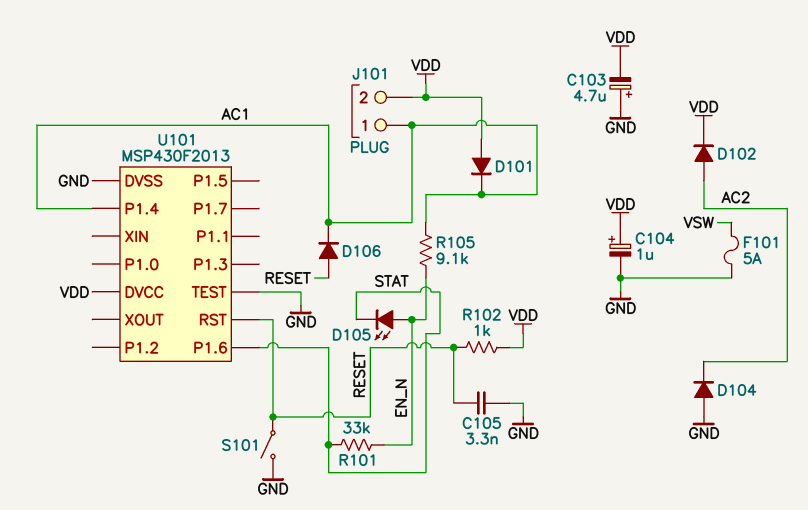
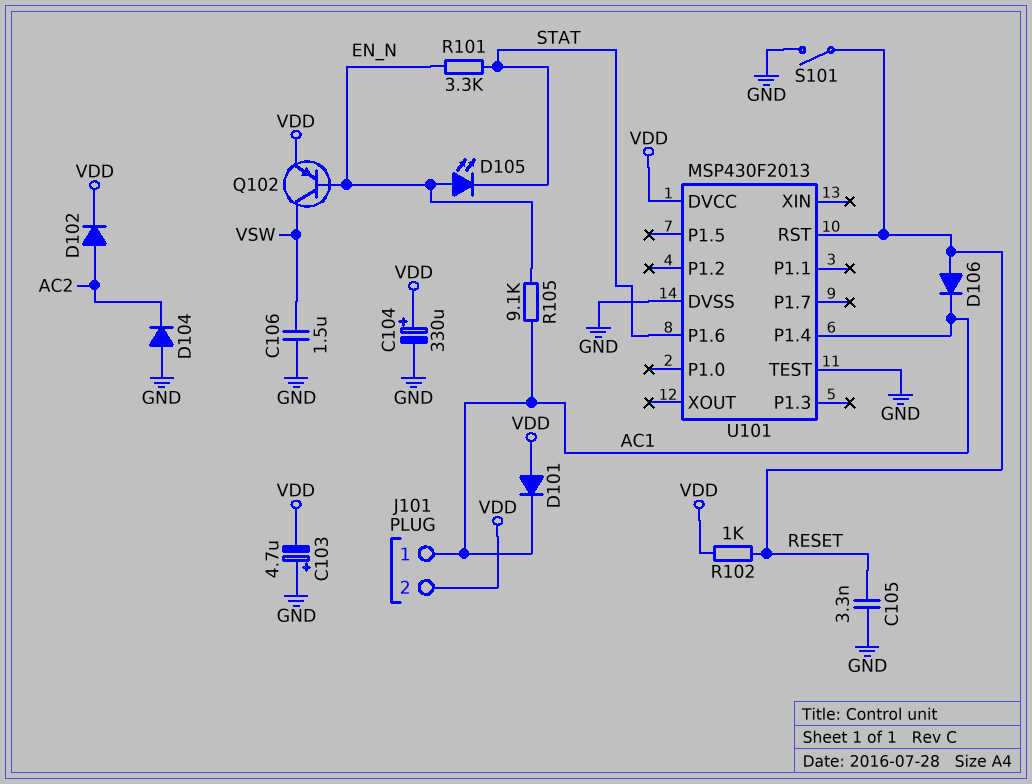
C104: 1uF (plus VDD, minus GND) -> 330uF (plus VDD, minus GND)
C106: none -> 1.5uF (GND, VSW)
F101: 5A (GND, VSW) -> none
Q102: none -> PNP (B EN_N, C VSW, E VDD)
R101: 33k (EN_N, STAT) -> 3.3k (EN_N, STAT)

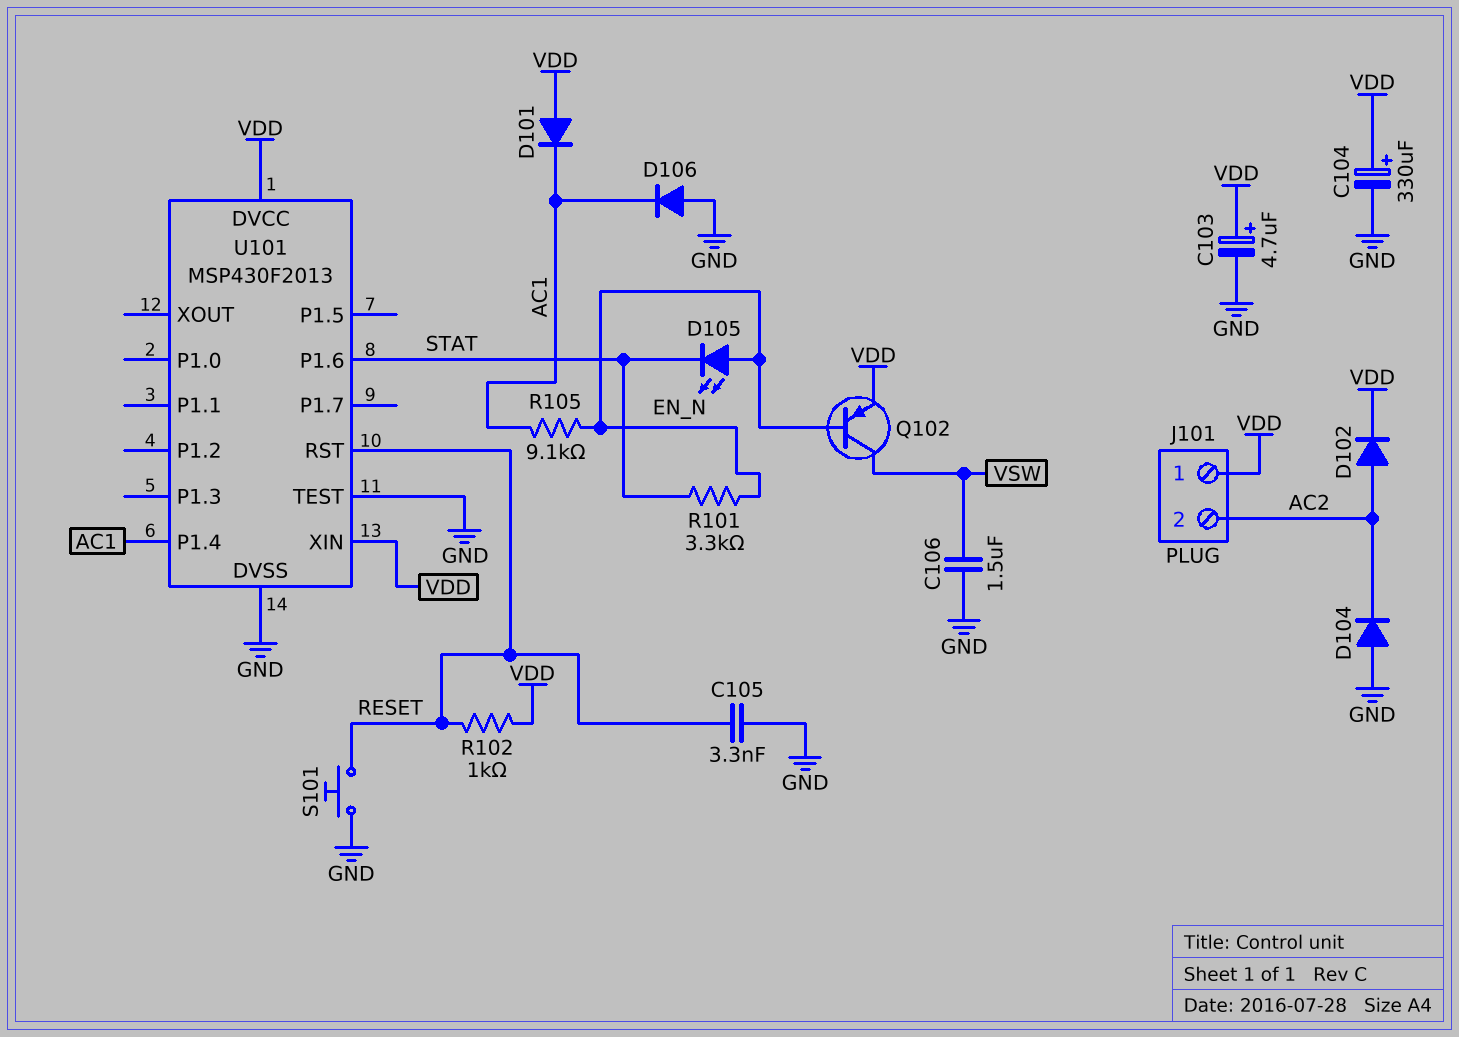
C103: 4.7uF (plus GND, minus VDD) -> 4.7uF (plus VDD, minus GND)
D106: diode (A RESET, K AC1) -> diode (A GND, K AC1)
J101 pin 1: AC1 -> VDD
J101 pin 2: VDD -> AC2
S101: switch (GND, RESET) -> button (GND, RESET)
U101 pin XIN: none -> VDD

